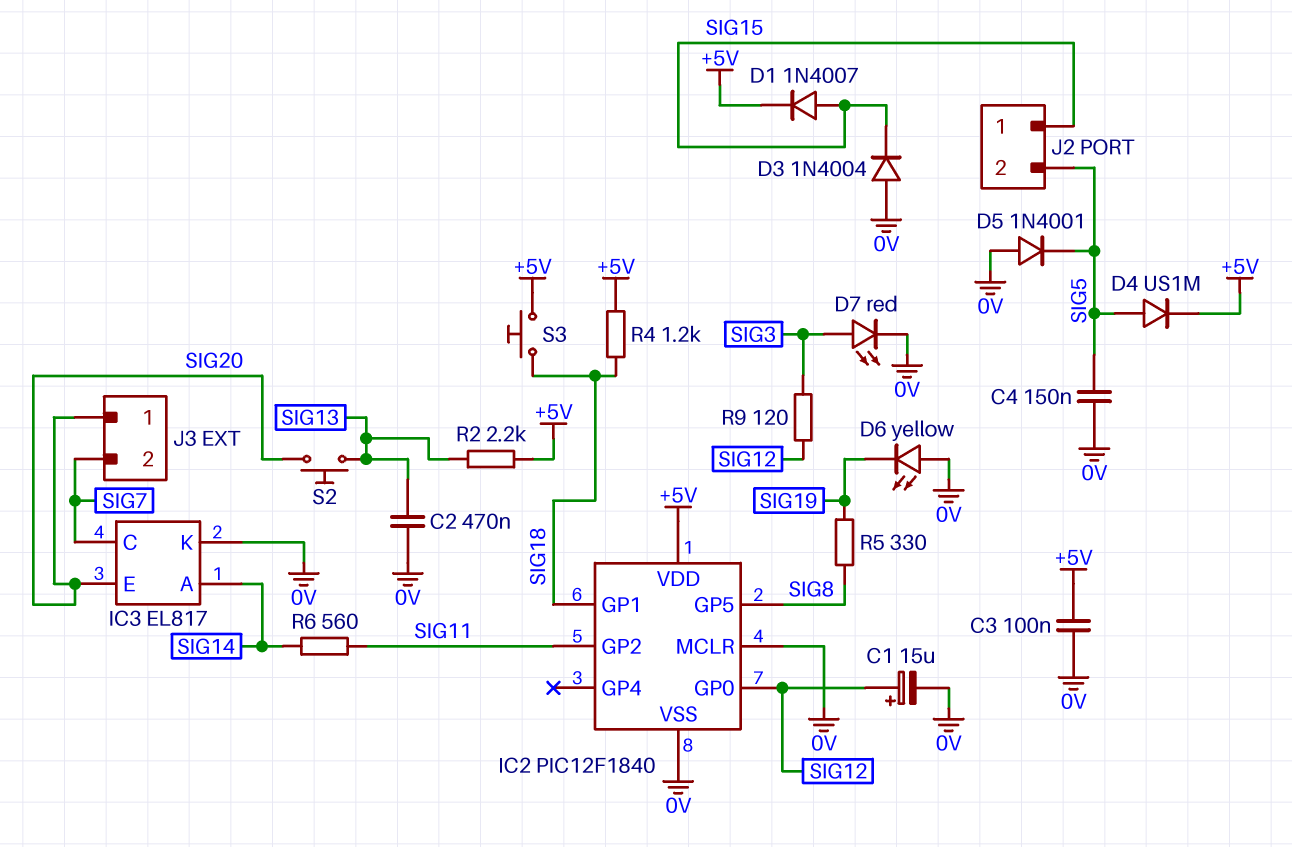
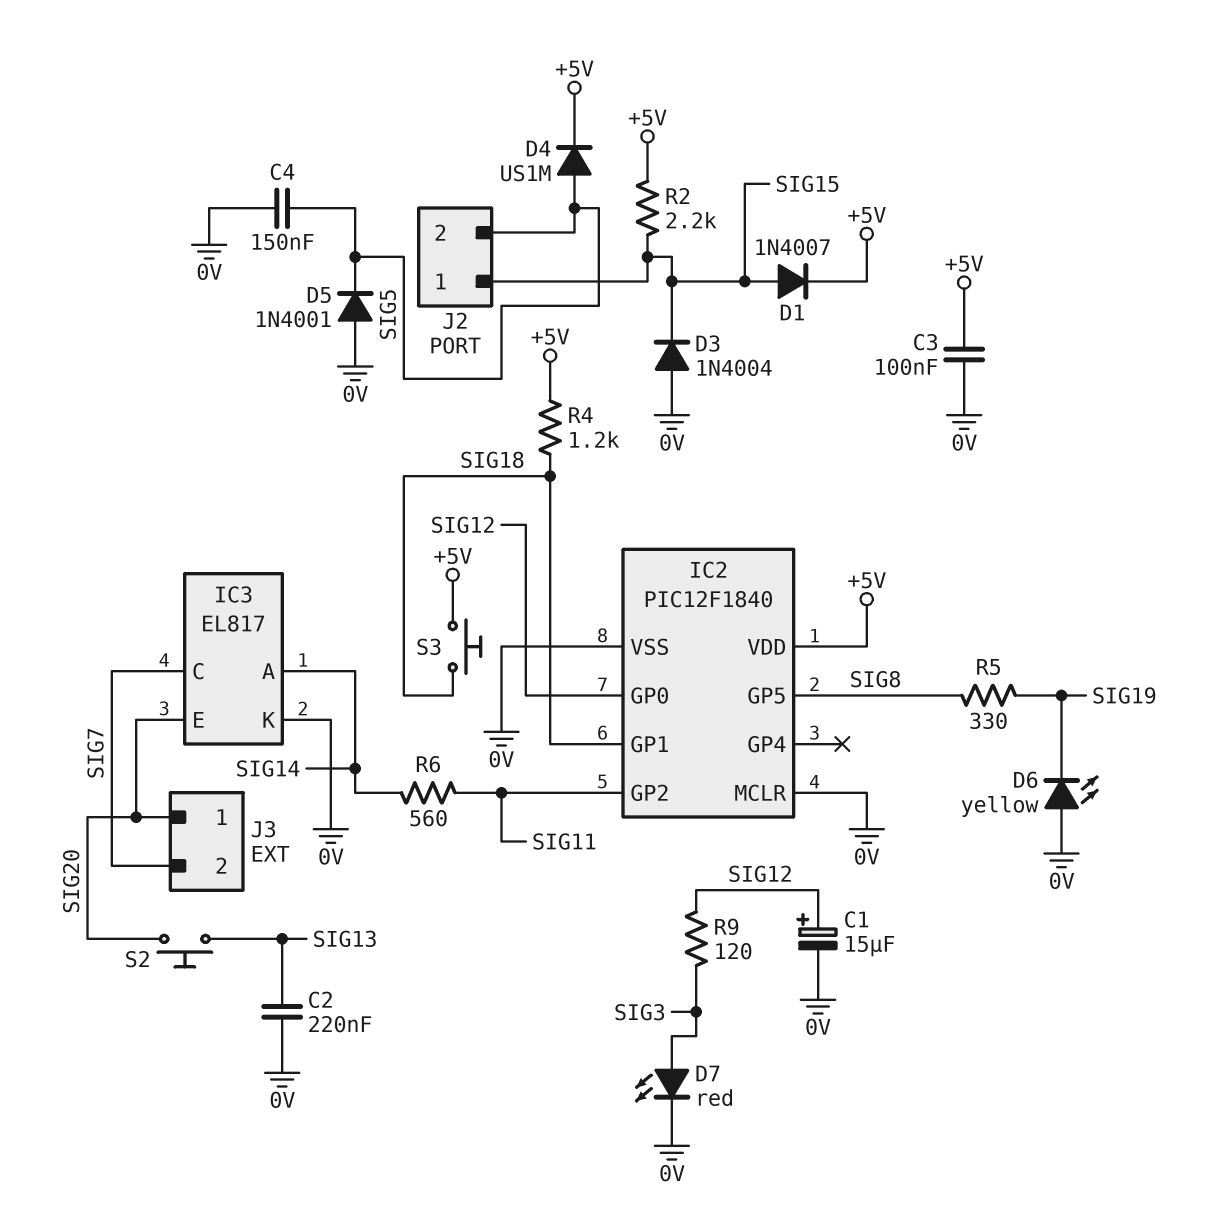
C2: 470nF (0V, SIG13) -> 220nF (0V, SIG13)
R2: 2.2k (+5V, SIG13) -> 2.2k (+5V, SIG15)

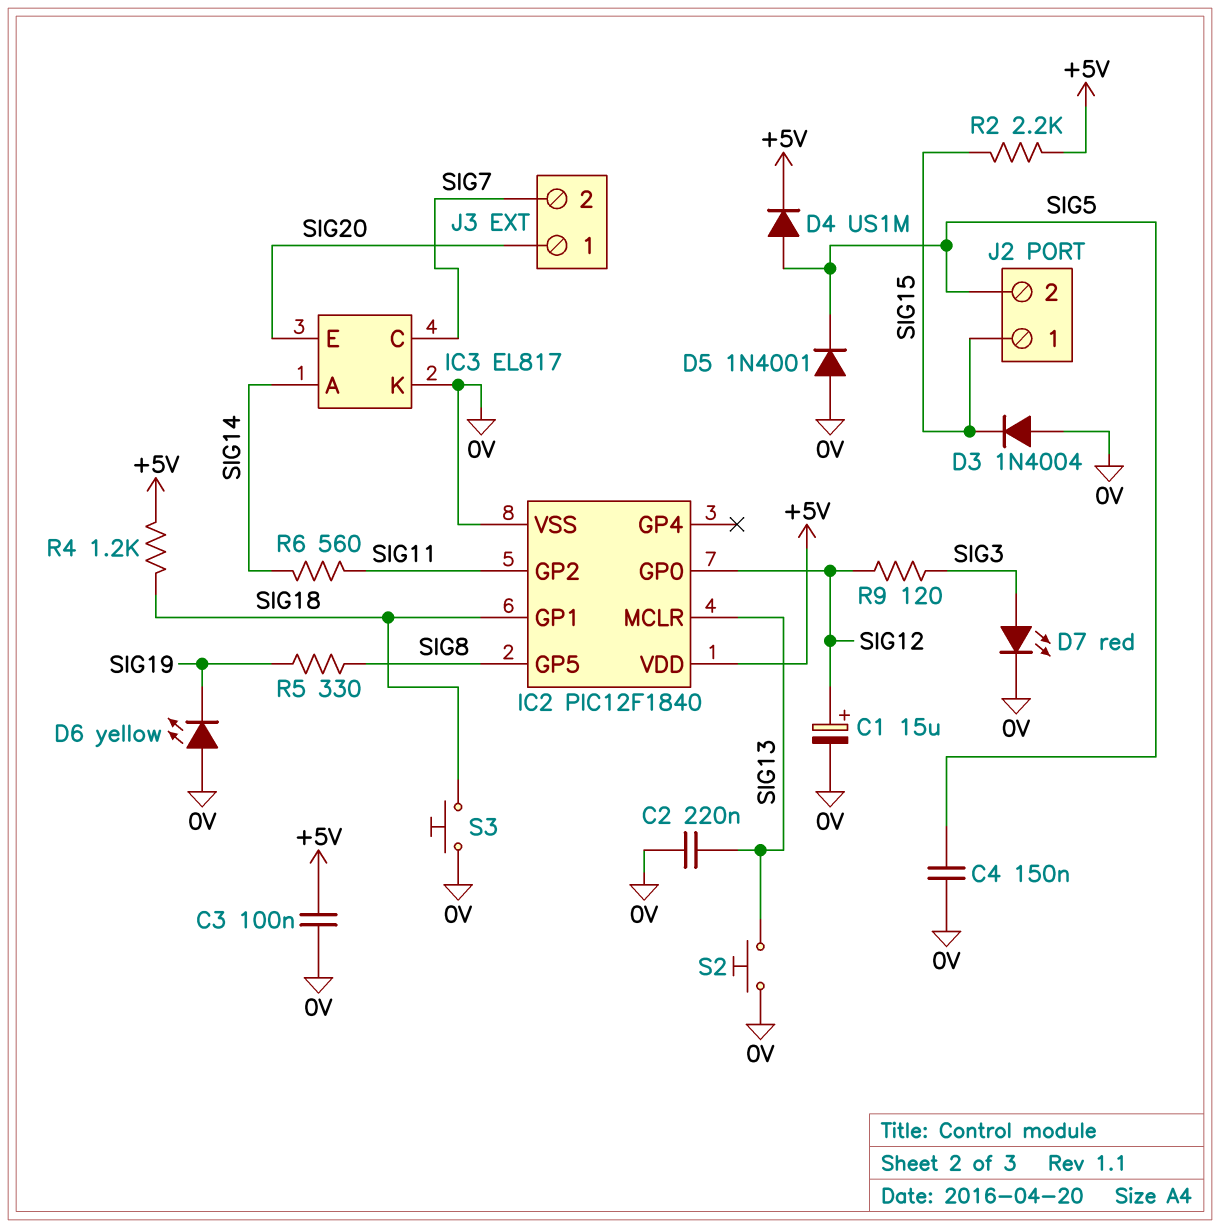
D1: diode 1N4007 (A SIG15, K +5V) -> none
IC2 pin MCLR: 0V -> SIG13
S2: button (SIG13, SIG20) -> button (0V, SIG13)
S3: button (+5V, SIG18) -> button (0V, SIG18)

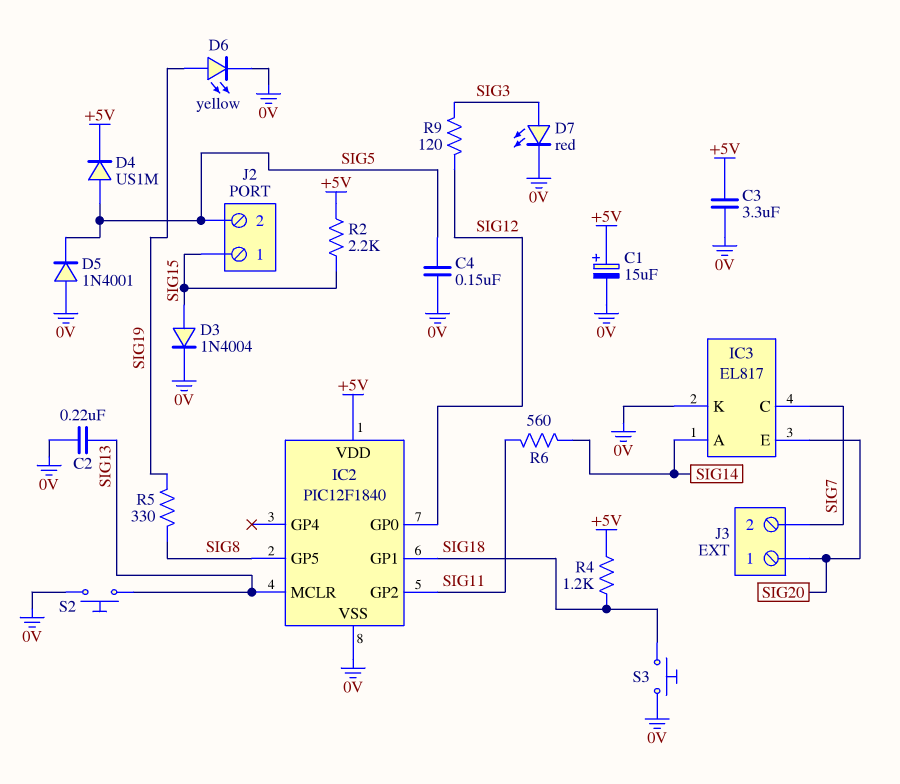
C1: 15uF (plus SIG12, minus 0V) -> 15uF (plus +5V, minus 0V)
C3: 100nF (+5V, 0V) -> 3.3uF (+5V, 0V)
D3: diode 1N4004 (A 0V, K SIG15) -> diode 1N4004 (A SIG15, K 0V)
D6: LED yellow (A 0V, K SIG19) -> LED yellow (A SIG19, K 0V)

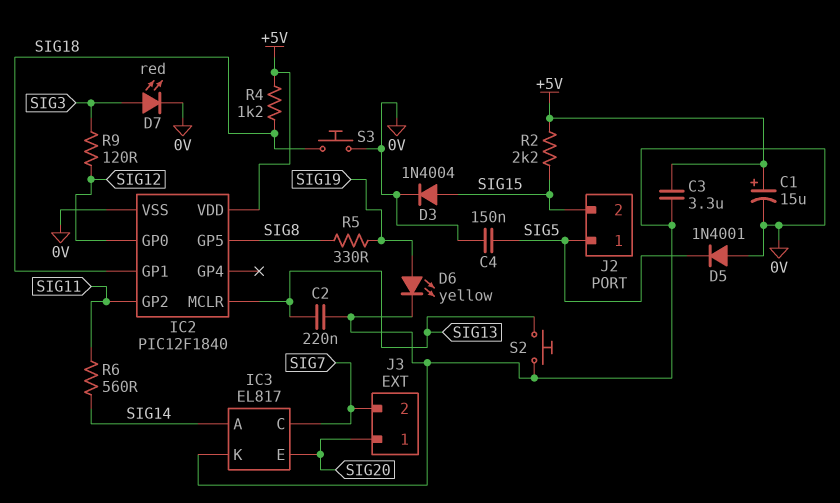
D4: diode US1M (A SIG5, K +5V) -> none
J2 pin 1: SIG15 -> SIG5
J2 pin 2: SIG5 -> SIG15

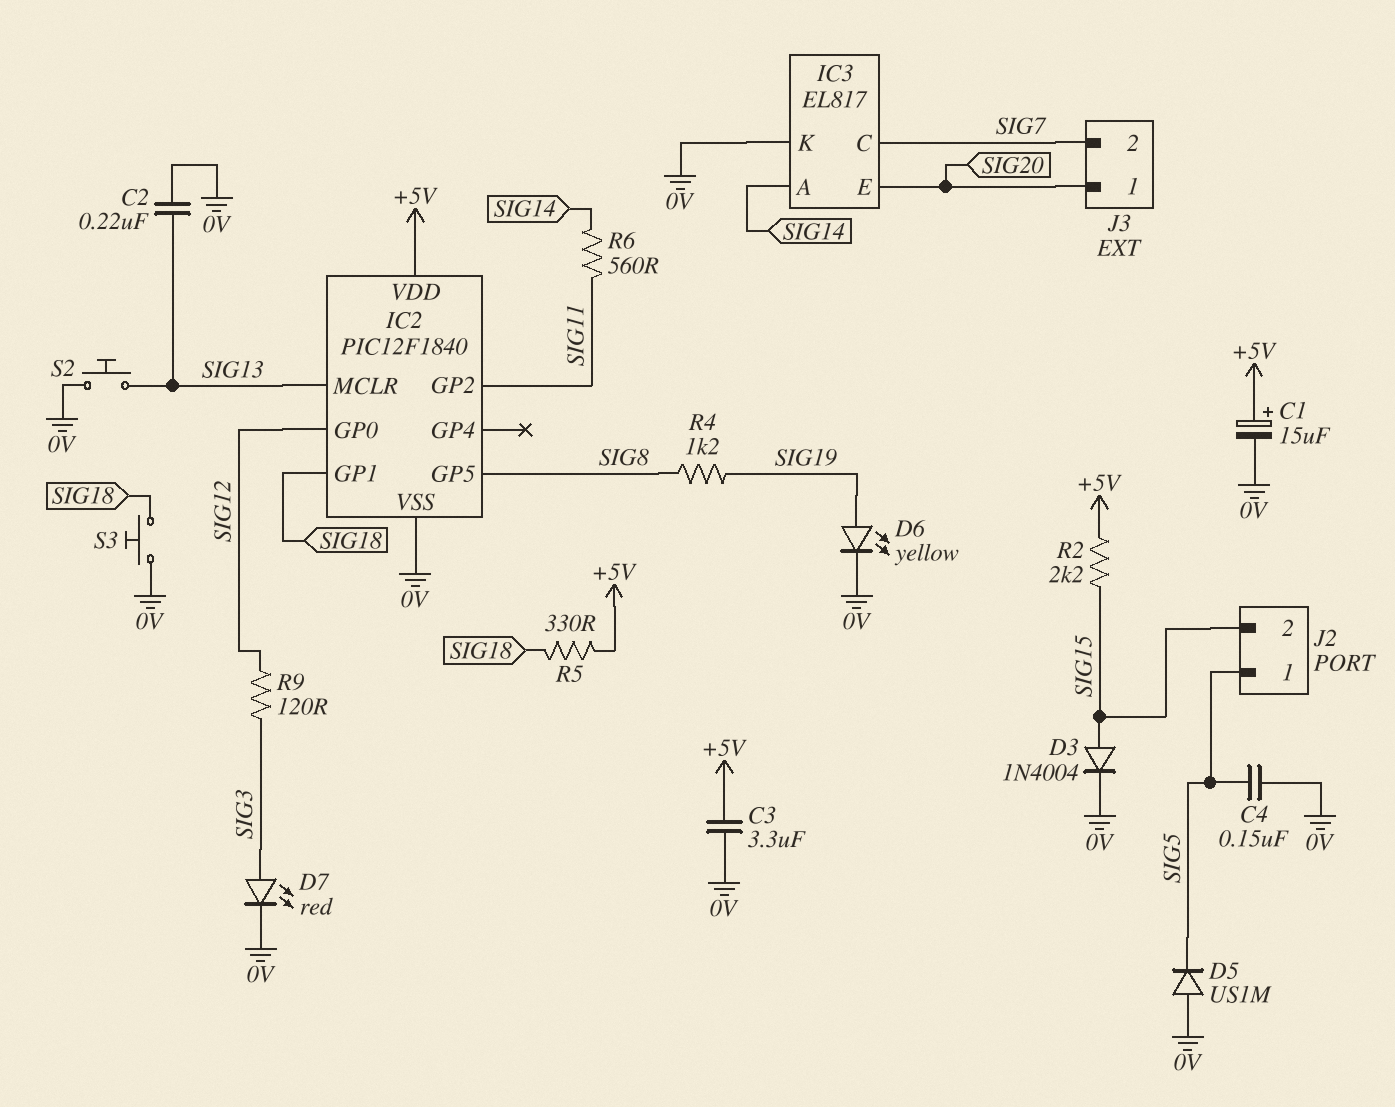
D5: diode 1N4001 (A 0V, K SIG5) -> diode US1M (A 0V, K SIG5)
R4: 1.2k (+5V, SIG18) -> 1.2k (SIG8, SIG19)
R5: 330 (SIG8, SIG19) -> 330 (+5V, SIG18)

